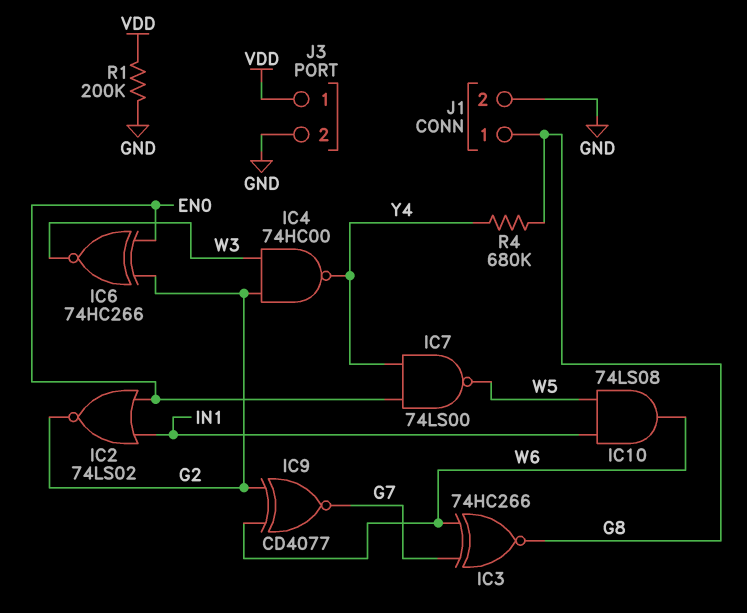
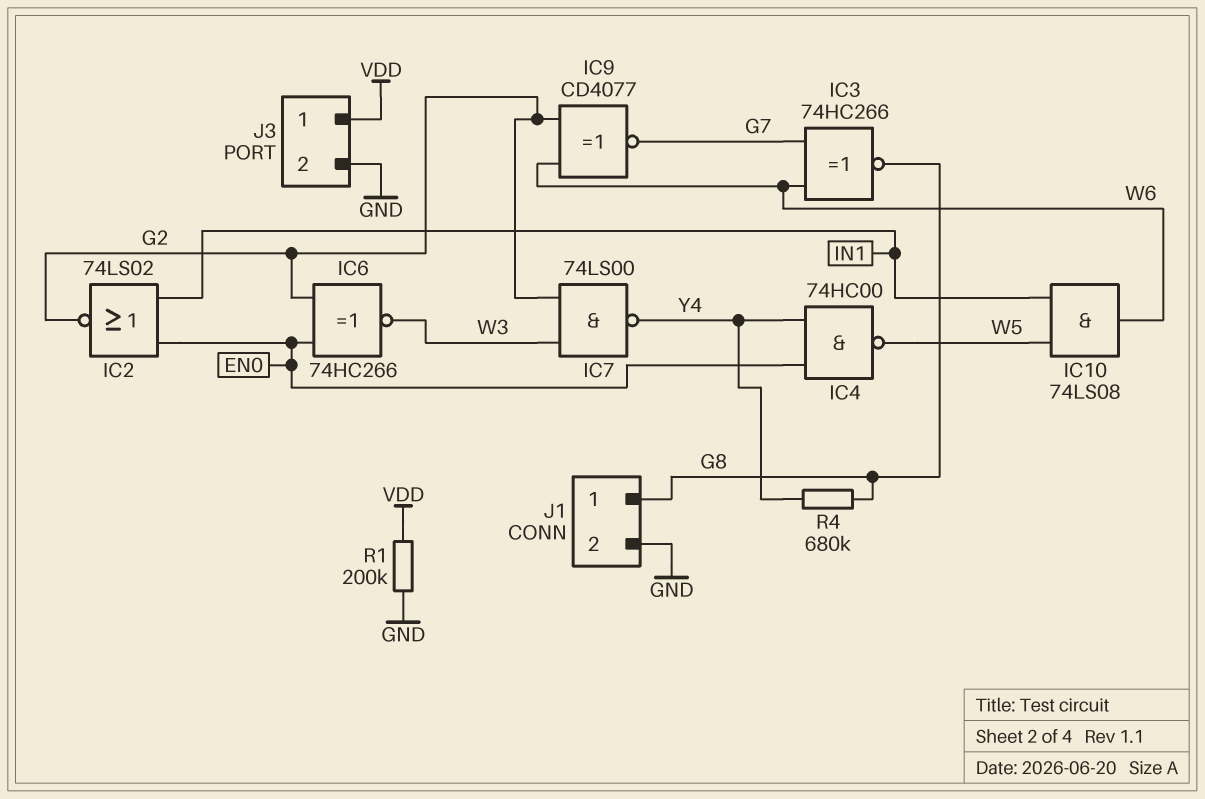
IC4: NAND 74HC00 (in G2, in W3, out Y4) -> NAND 74HC00 (in EN0, in Y4, out W5)
IC7: NAND 74LS00 (in EN0, in Y4, out W5) -> NAND 74LS00 (in G2, in W3, out Y4)

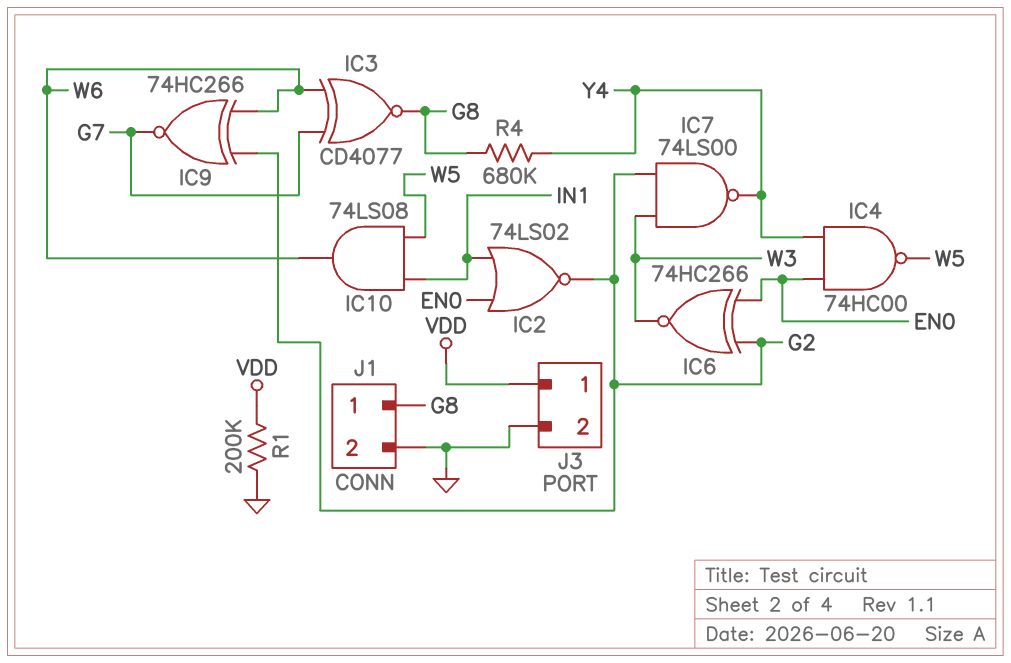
IC3: XNOR 74HC266 (in G7, in W6, out G8) -> XNOR CD4077 (in G7, in W6, out G8)
IC9: XNOR CD4077 (in G2, in W6, out G7) -> XNOR 74HC266 (in G2, in W6, out G7)

